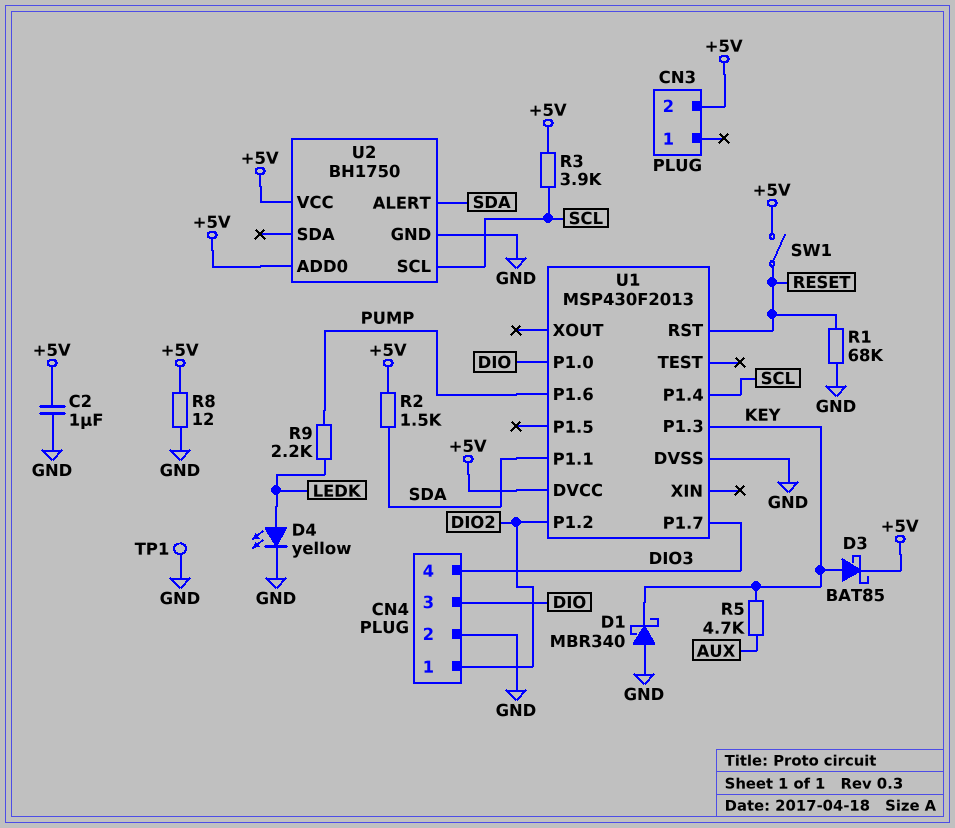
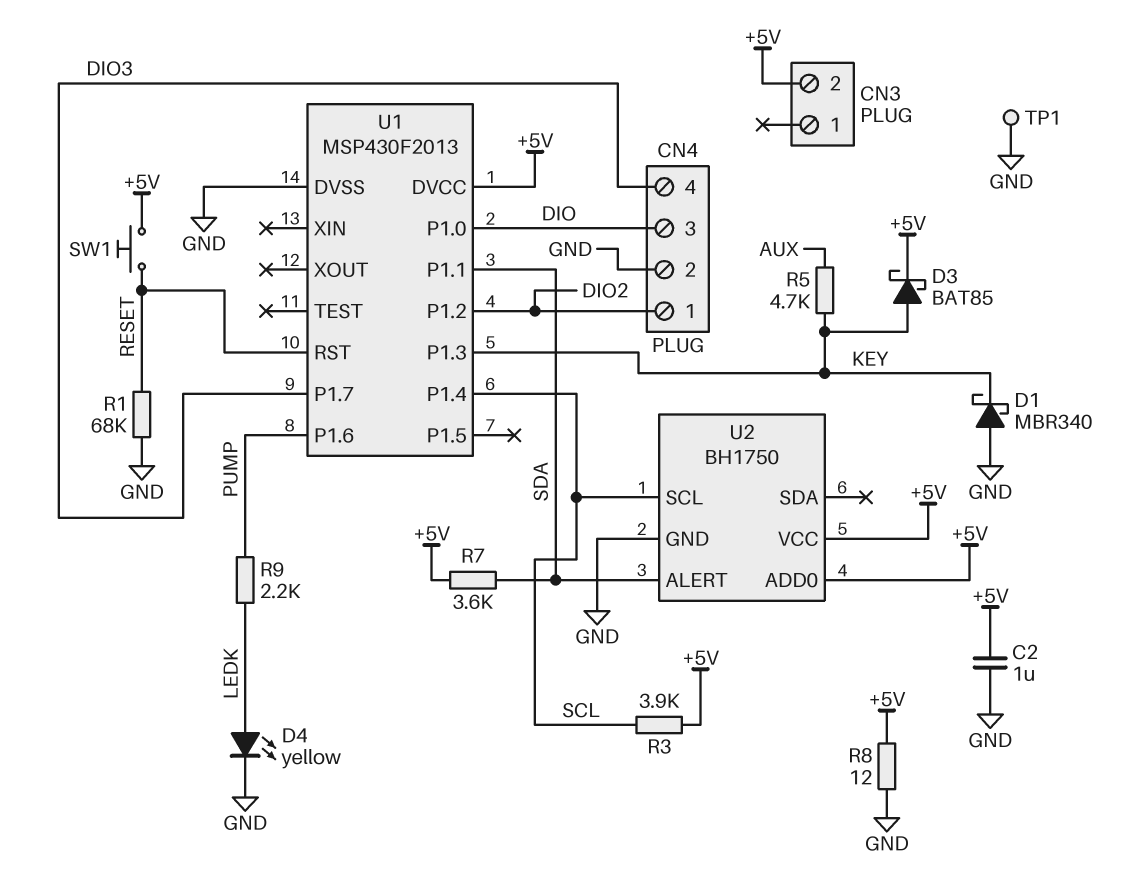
R2: 1.5k (+5V, SDA) -> none
R7: none -> 3.6k (+5V, SDA)
SW1: switch (+5V, RESET) -> button (+5V, RESET)

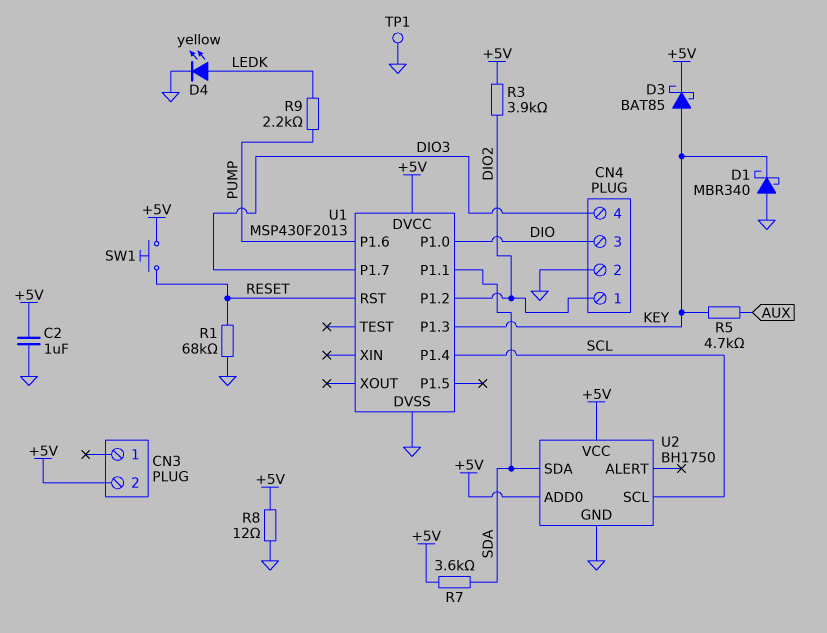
R3: 3.9k (+5V, SCL) -> 3.9k (+5V, DIO2)
U2 pin ALERT: SDA -> none
U2 pin SDA: none -> SDA

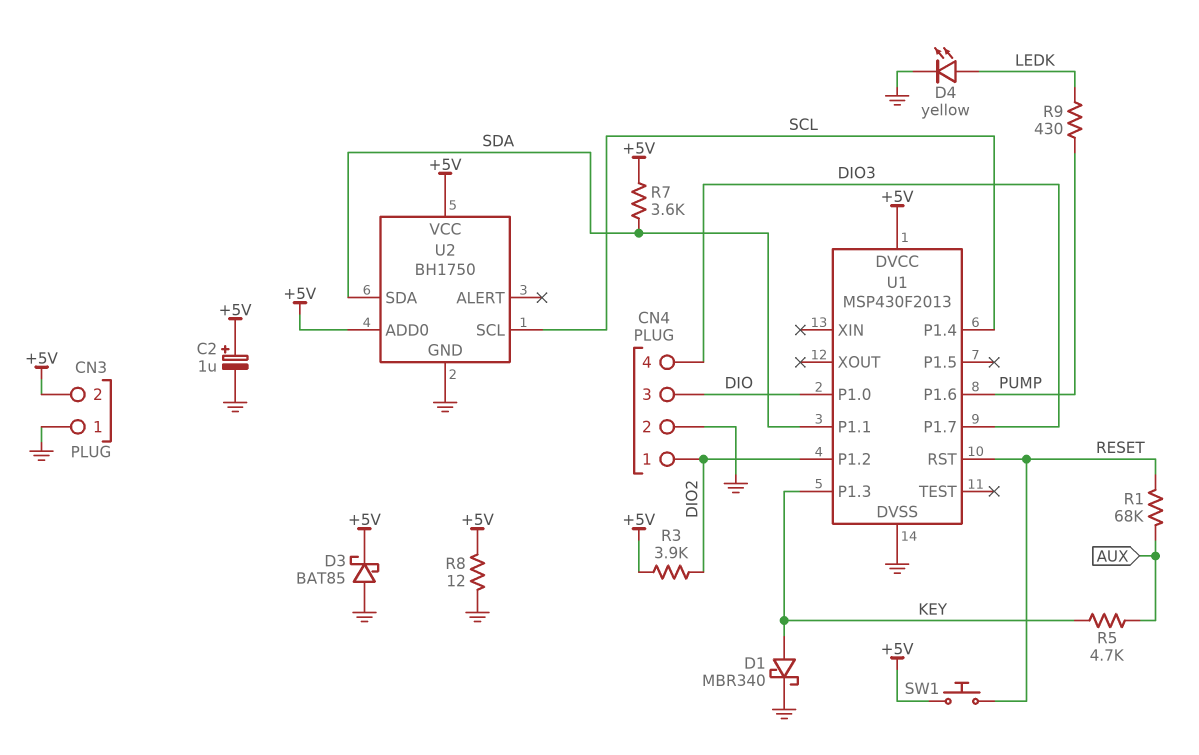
C2: 1uF (+5V, GND) -> 1uF (plus +5V, minus GND)
CN3 pin 1: none -> GND
D1: schottky MBR340 (A GND, K KEY) -> schottky MBR340 (A KEY, K GND)
D3: schottky BAT85 (A KEY, K +5V) -> schottky BAT85 (A GND, K +5V)
R1: 68k (GND, RESET) -> 68k (AUX, RESET)
R9: 2.2k (LEDK, PUMP) -> 430 (LEDK, PUMP)
TP1: test point (GND) -> none

